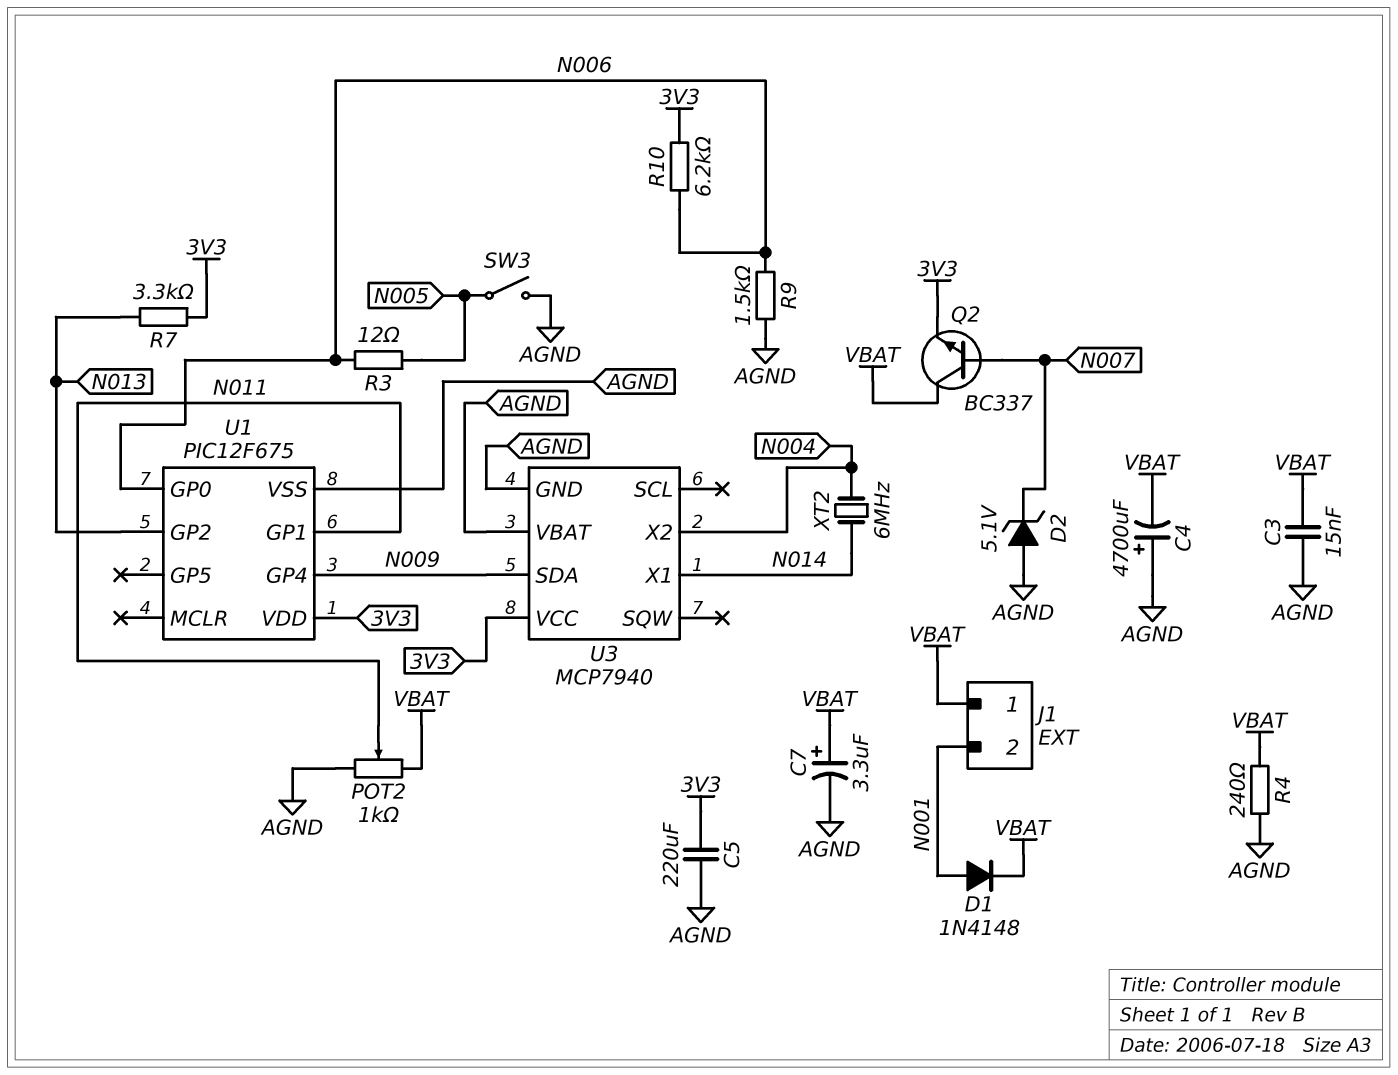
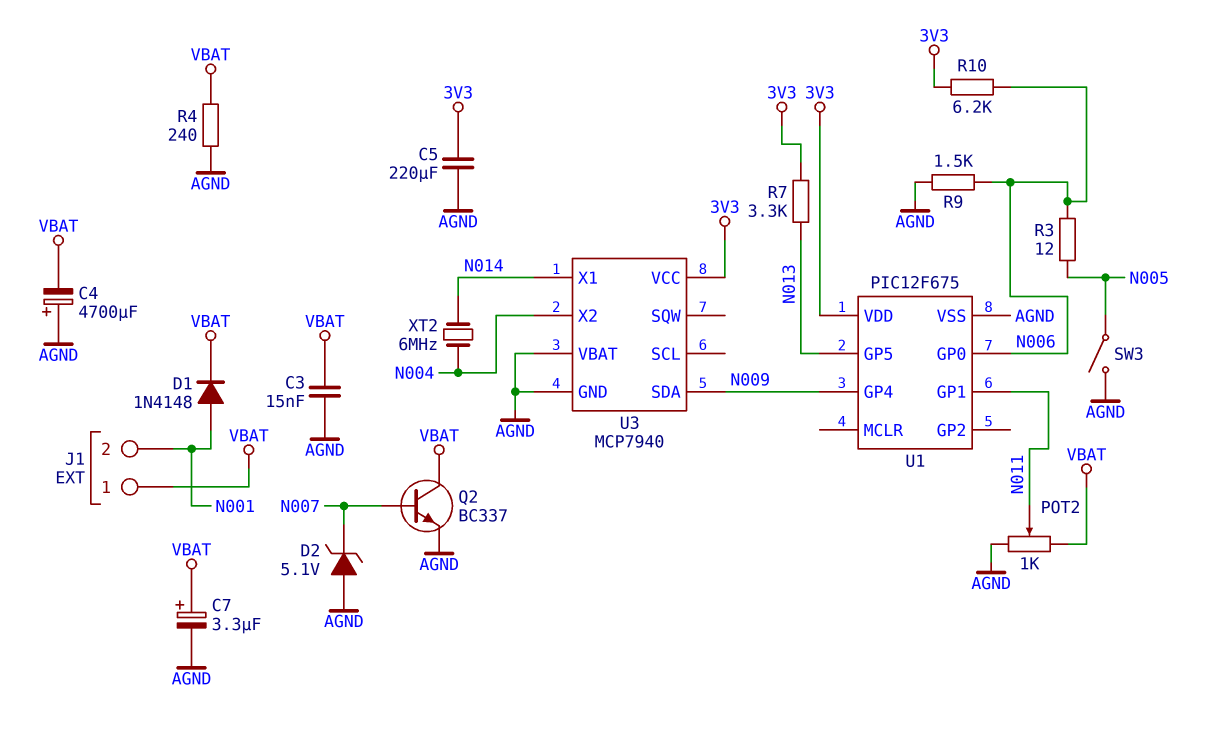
Q2: NPN BC337 (B N007, C VBAT, E 3V3) -> NPN BC337 (B N007, C VBAT, E AGND)
U1 pin GP2: N013 -> none
U1 pin GP5: none -> N013

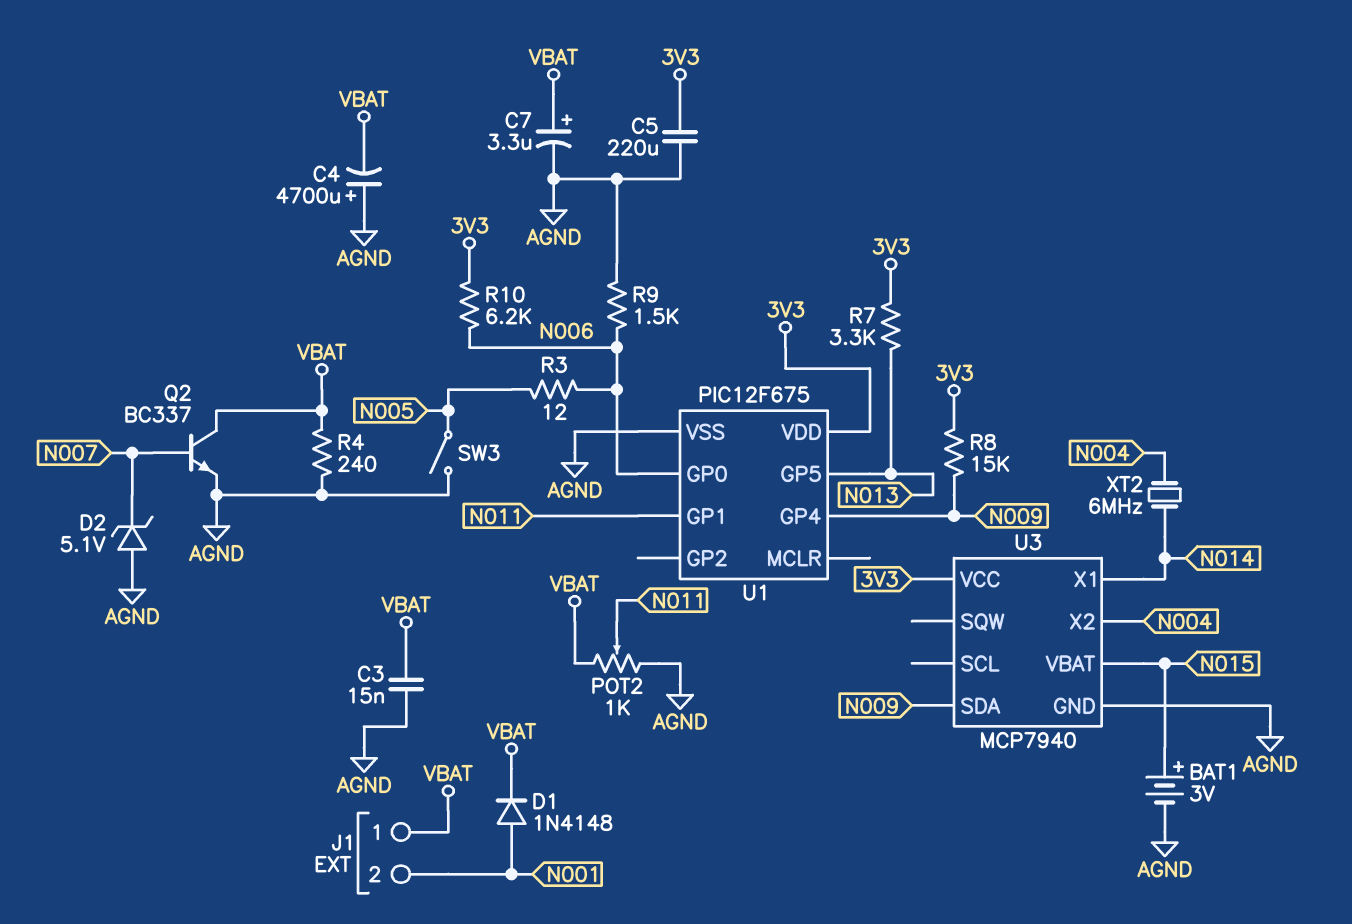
BAT1: none -> 3V (plus N015, minus AGND)
R8: none -> 15k (3V3, N009)
U3 pin VBAT: AGND -> N015

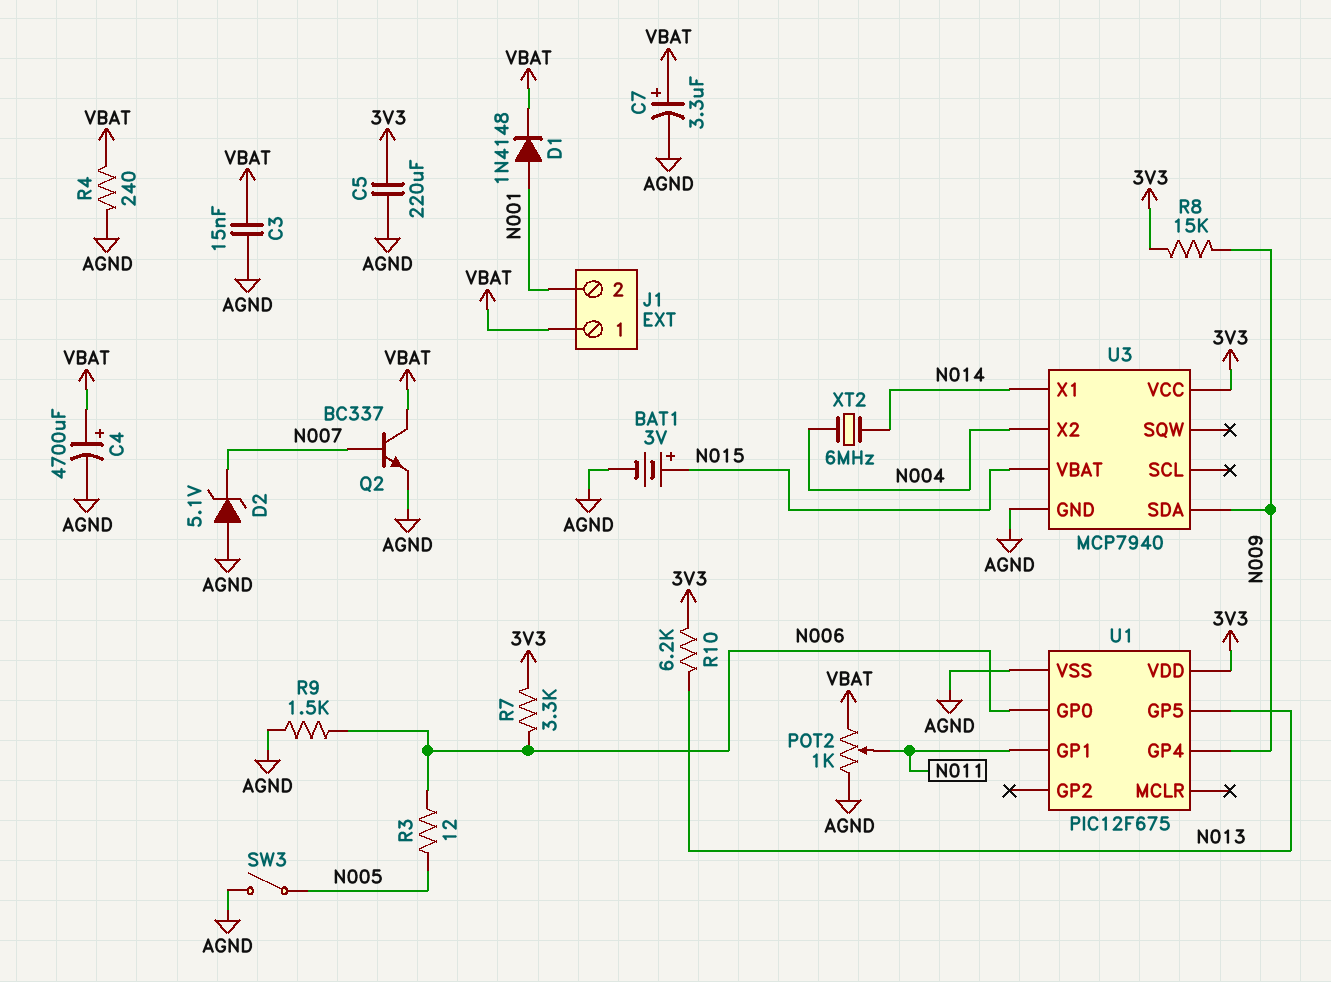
C4: 4700uF (plus AGND, minus VBAT) -> 4700uF (plus VBAT, minus AGND)
R7: 3.3k (3V3, N013) -> 3.3k (3V3, N006)
R10: 6.2k (3V3, N006) -> 6.2k (3V3, N013)

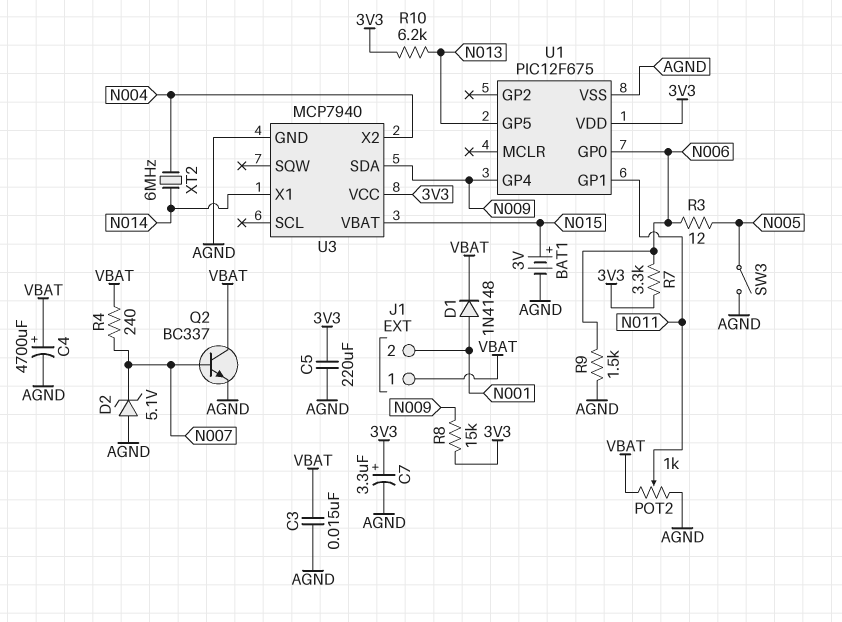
C7: 3.3uF (plus VBAT, minus AGND) -> 3.3uF (plus 3V3, minus AGND)
R4: 240 (AGND, VBAT) -> 240 (N007, VBAT)

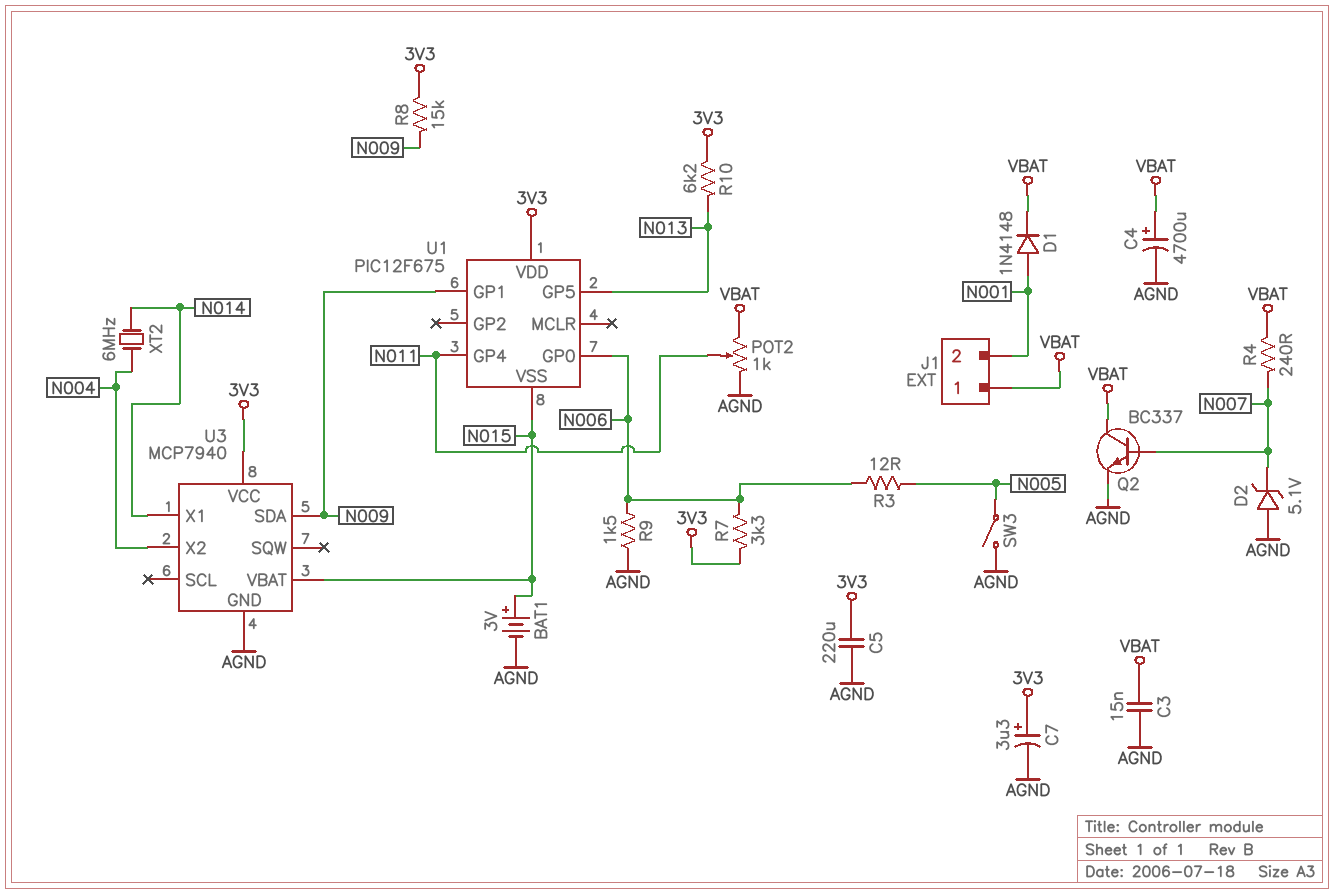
U1 pin GP1: N011 -> N009
U1 pin GP4: N009 -> N011
U1 pin VSS: AGND -> N015

